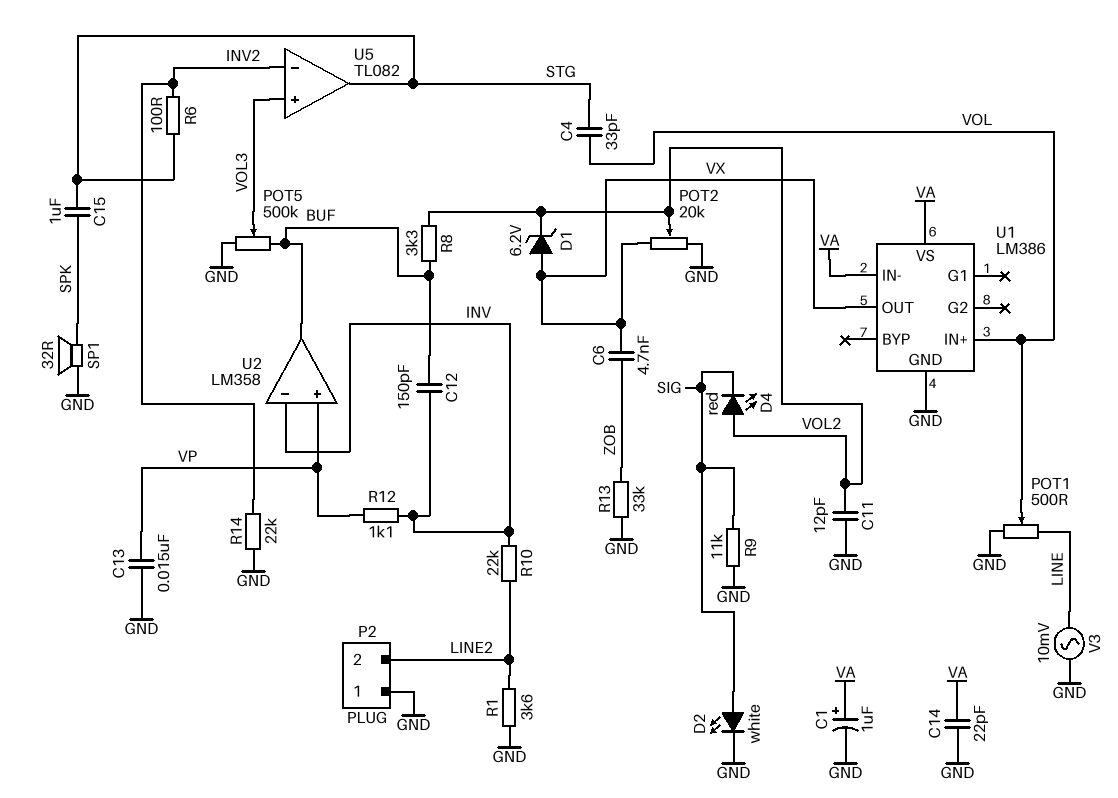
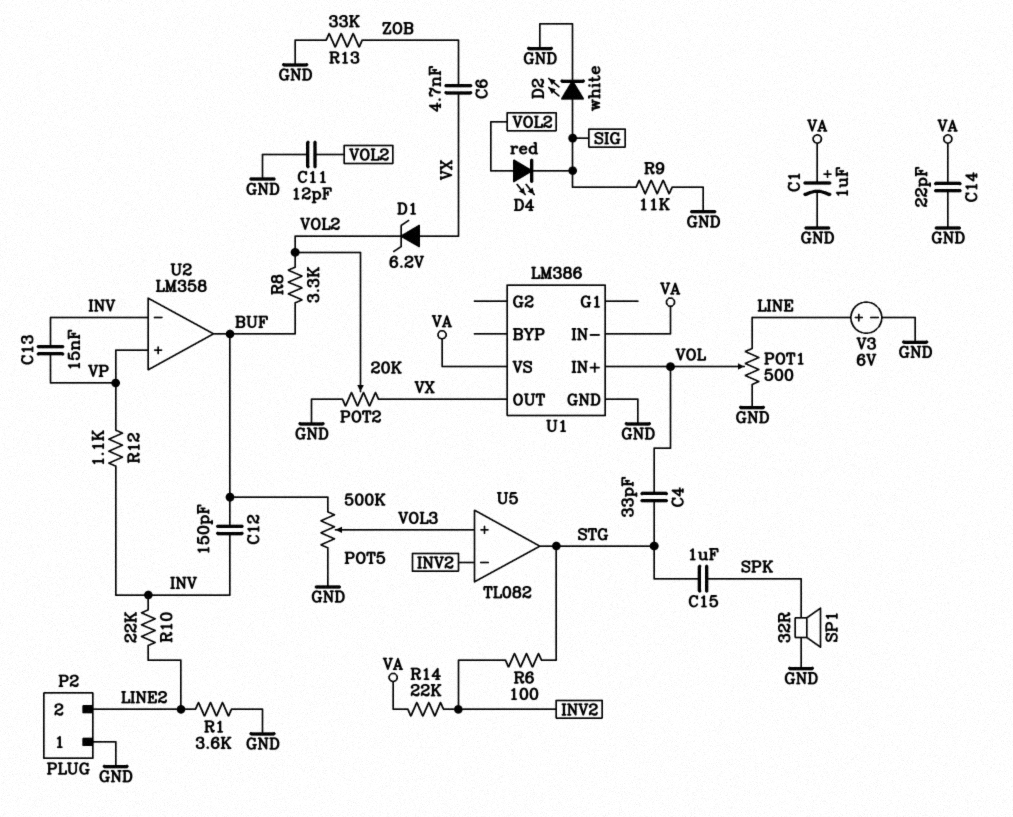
C13: 15nF (GND, VP) -> 15nF (INV, VP)
R14: 22k (GND, INV2) -> 22k (INV2, VA)
V3: AC 10mV (GND, LINE) -> 6V (plus LINE, minus GND)

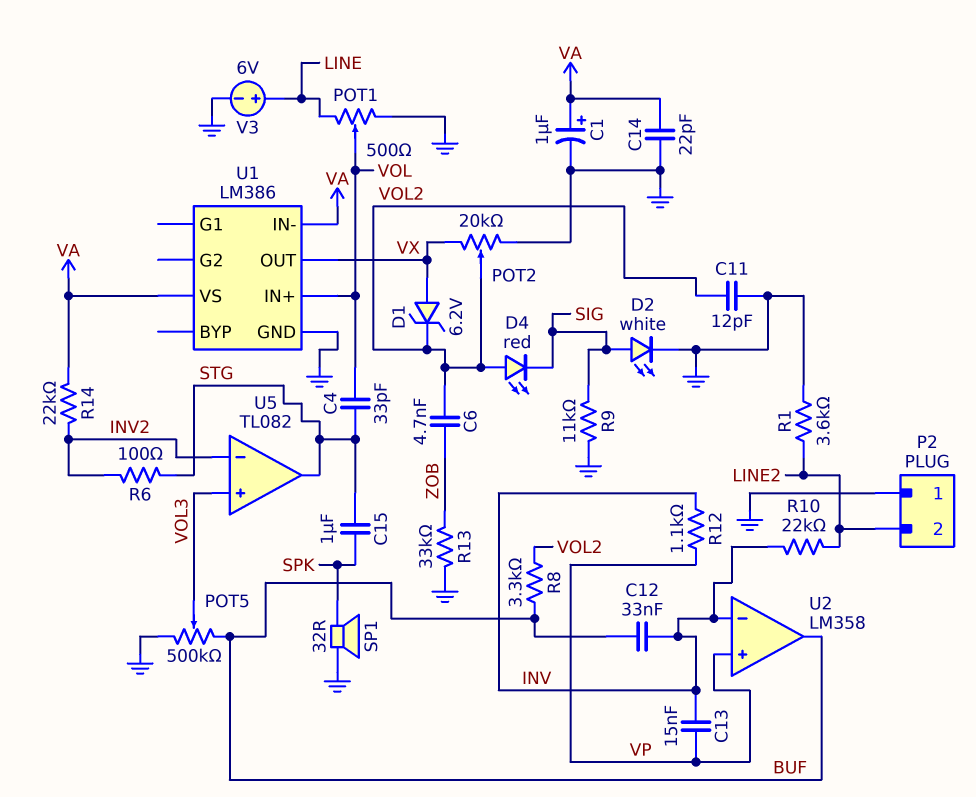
C6: 4.7nF (VX, ZOB) -> 4.7nF (VOL2, ZOB)
C12: 150pF (BUF, INV) -> 33nF (BUF, INV)

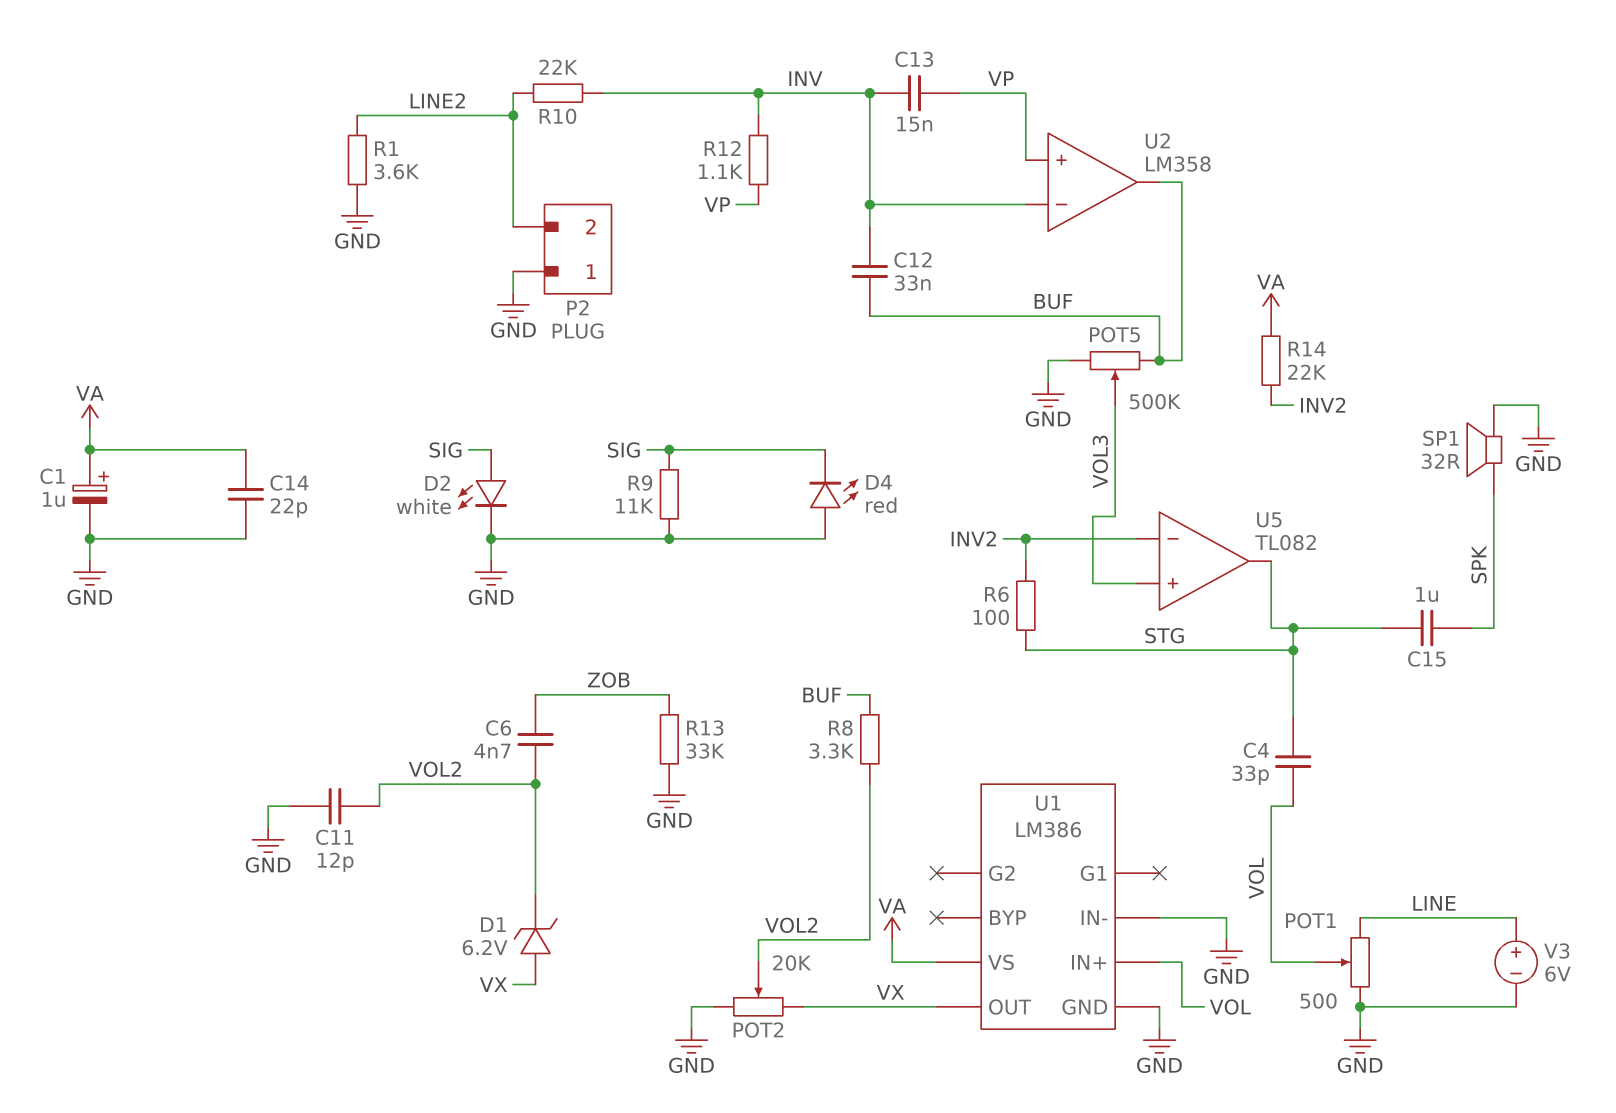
D4: LED red (A VOL2, K SIG) -> LED red (A GND, K SIG)
U1 pin IN-: VA -> GND

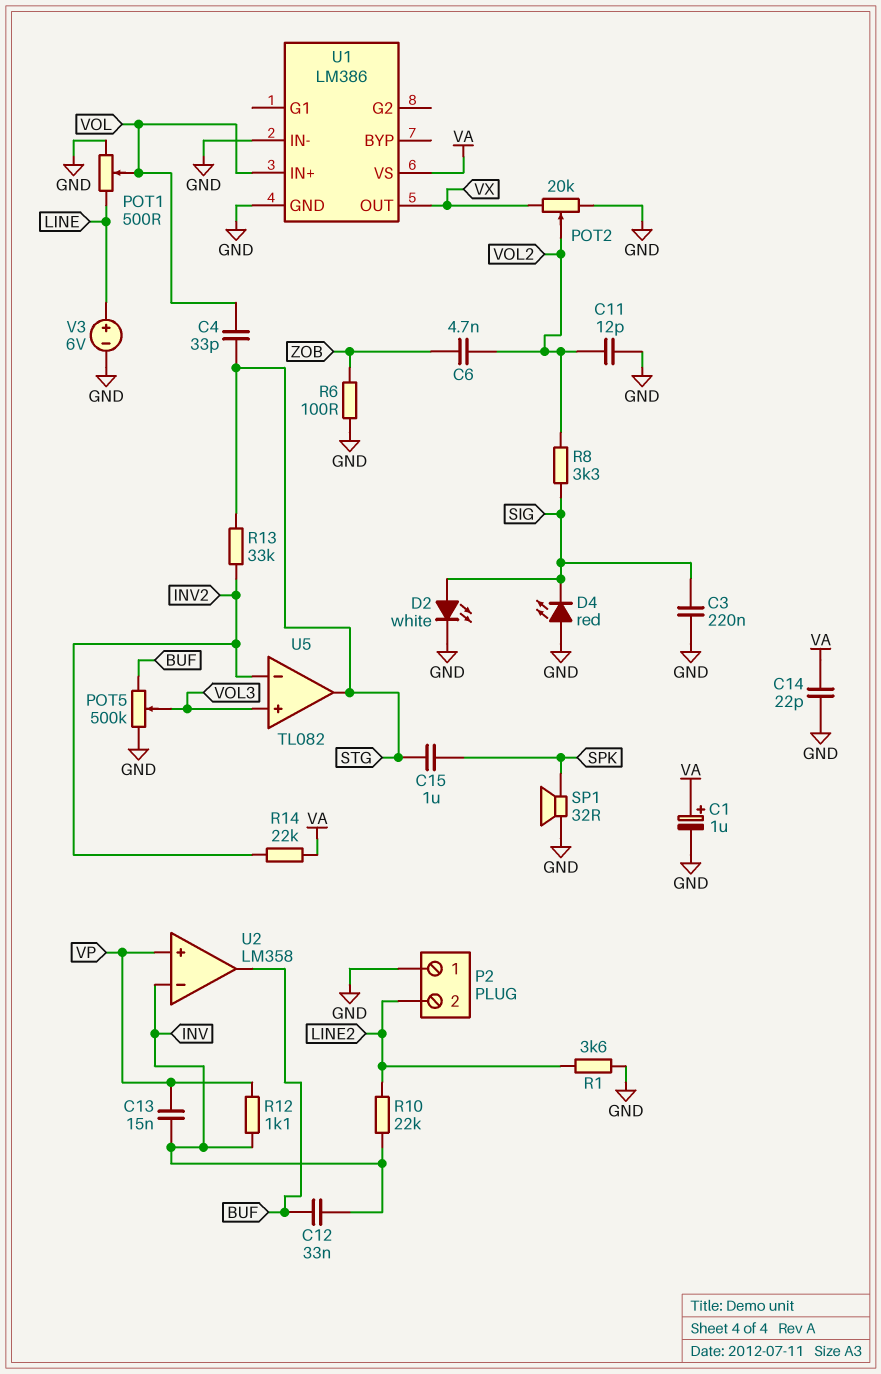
C3: none -> 220nF (GND, SIG)
D1: zener 6.2V (A VX, K VOL2) -> none
R6: 100 (INV2, STG) -> 100 (GND, ZOB)
R8: 3.3k (BUF, VOL2) -> 3.3k (SIG, VOL2)
R9: 11k (GND, SIG) -> none
R13: 33k (GND, ZOB) -> 33k (INV2, STG)

